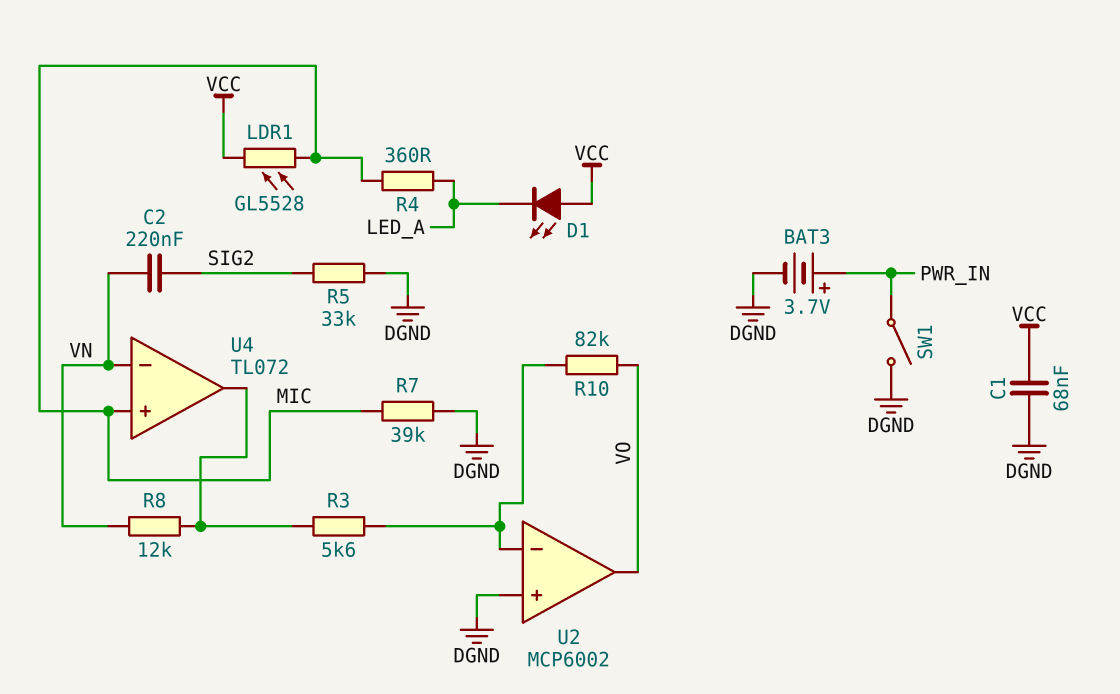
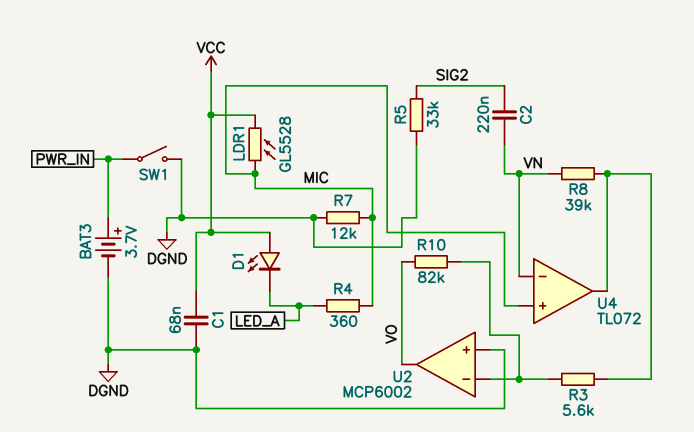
R7: 39k (DGND, MIC) -> 12k (DGND, MIC)
R8: 12k (U4/out, VN) -> 39k (U4/out, VN)

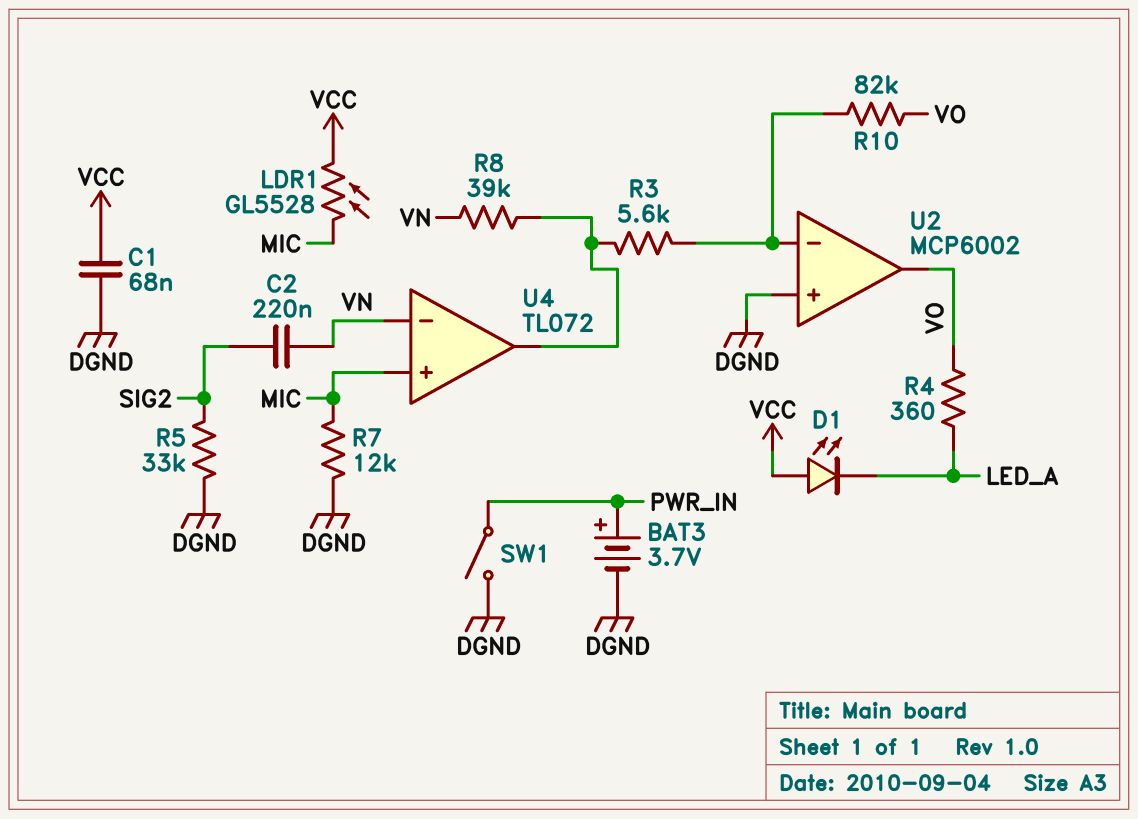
R4: 360 (LED_A, MIC) -> 360 (LED_A, VO)

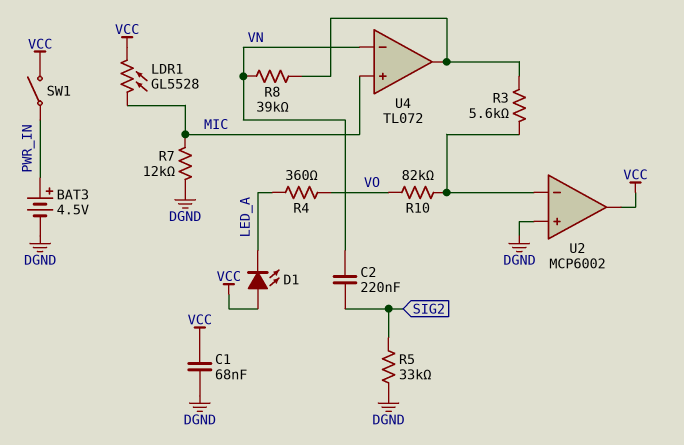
BAT3: 3.7V (plus PWR_IN, minus DGND) -> 4.5V (plus PWR_IN, minus DGND)
SW1: switch (DGND, PWR_IN) -> switch (PWR_IN, VCC)
U2 pin out: VO -> VCC

